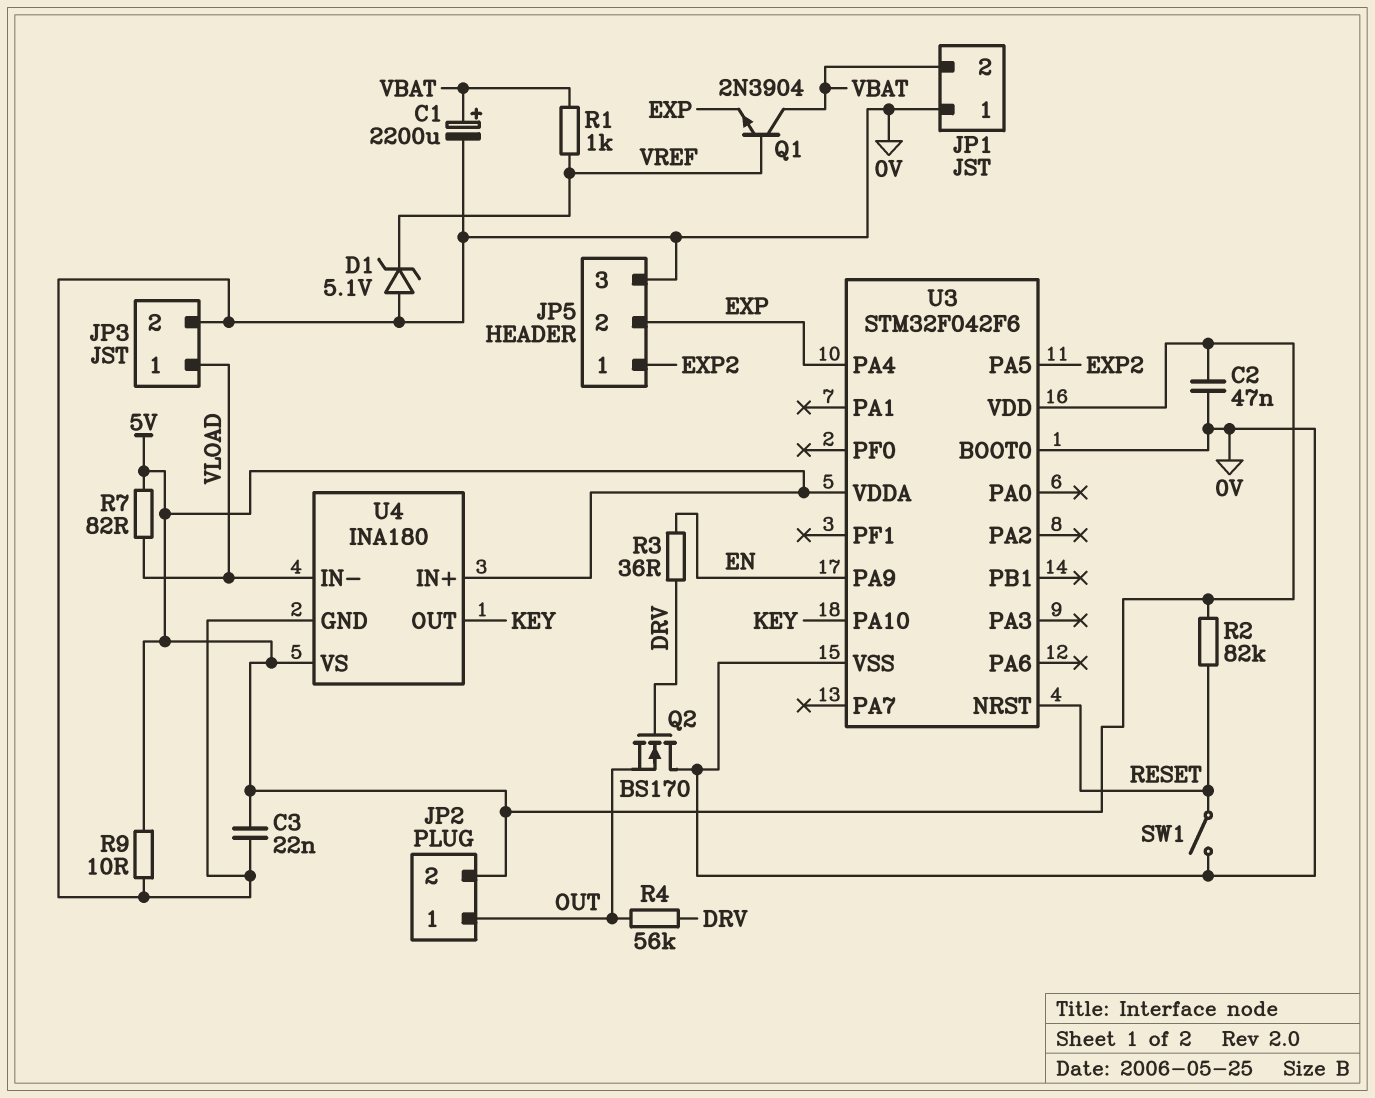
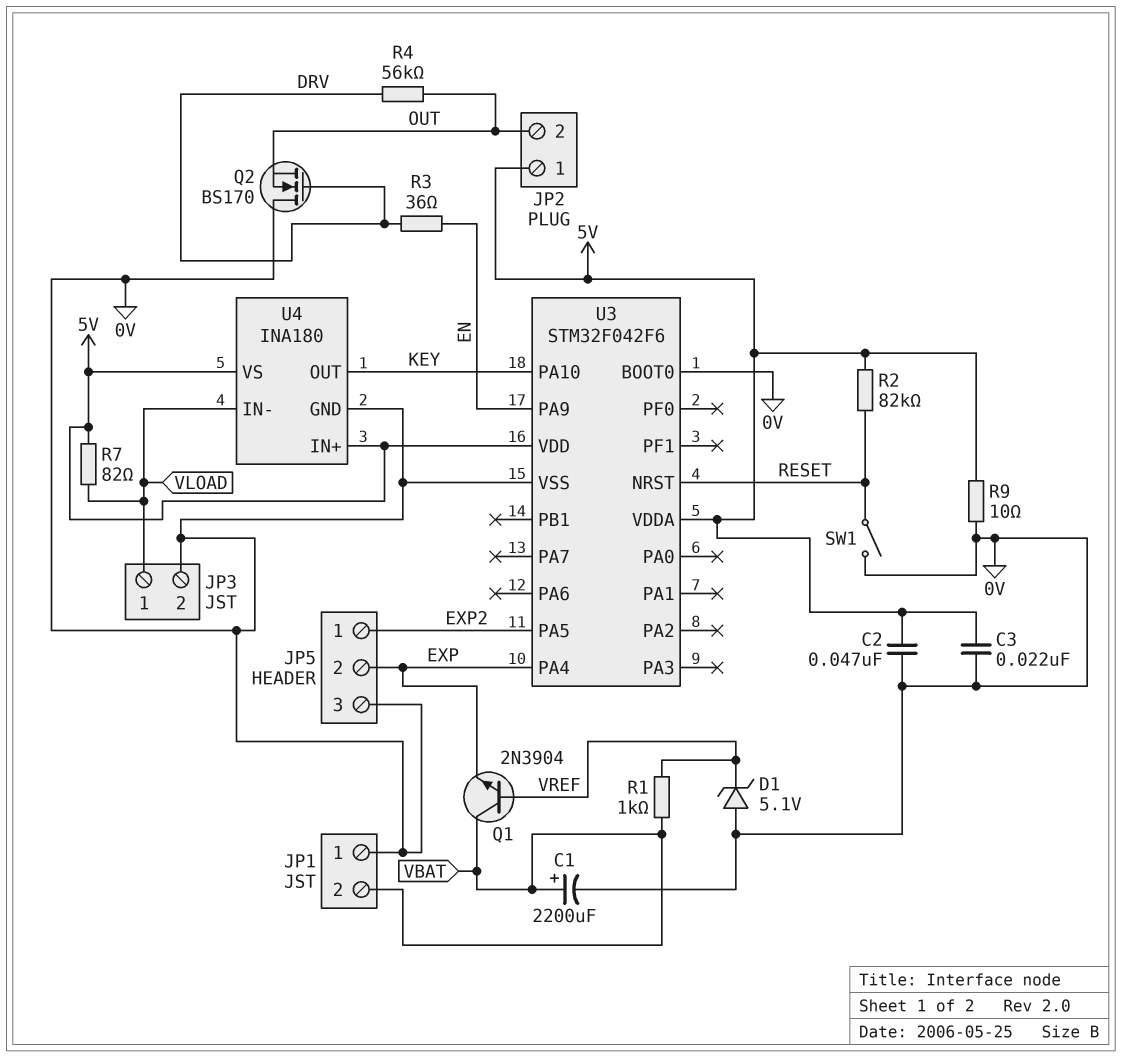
JP2 pin 1: OUT -> 5V
JP2 pin 2: 5V -> OUT

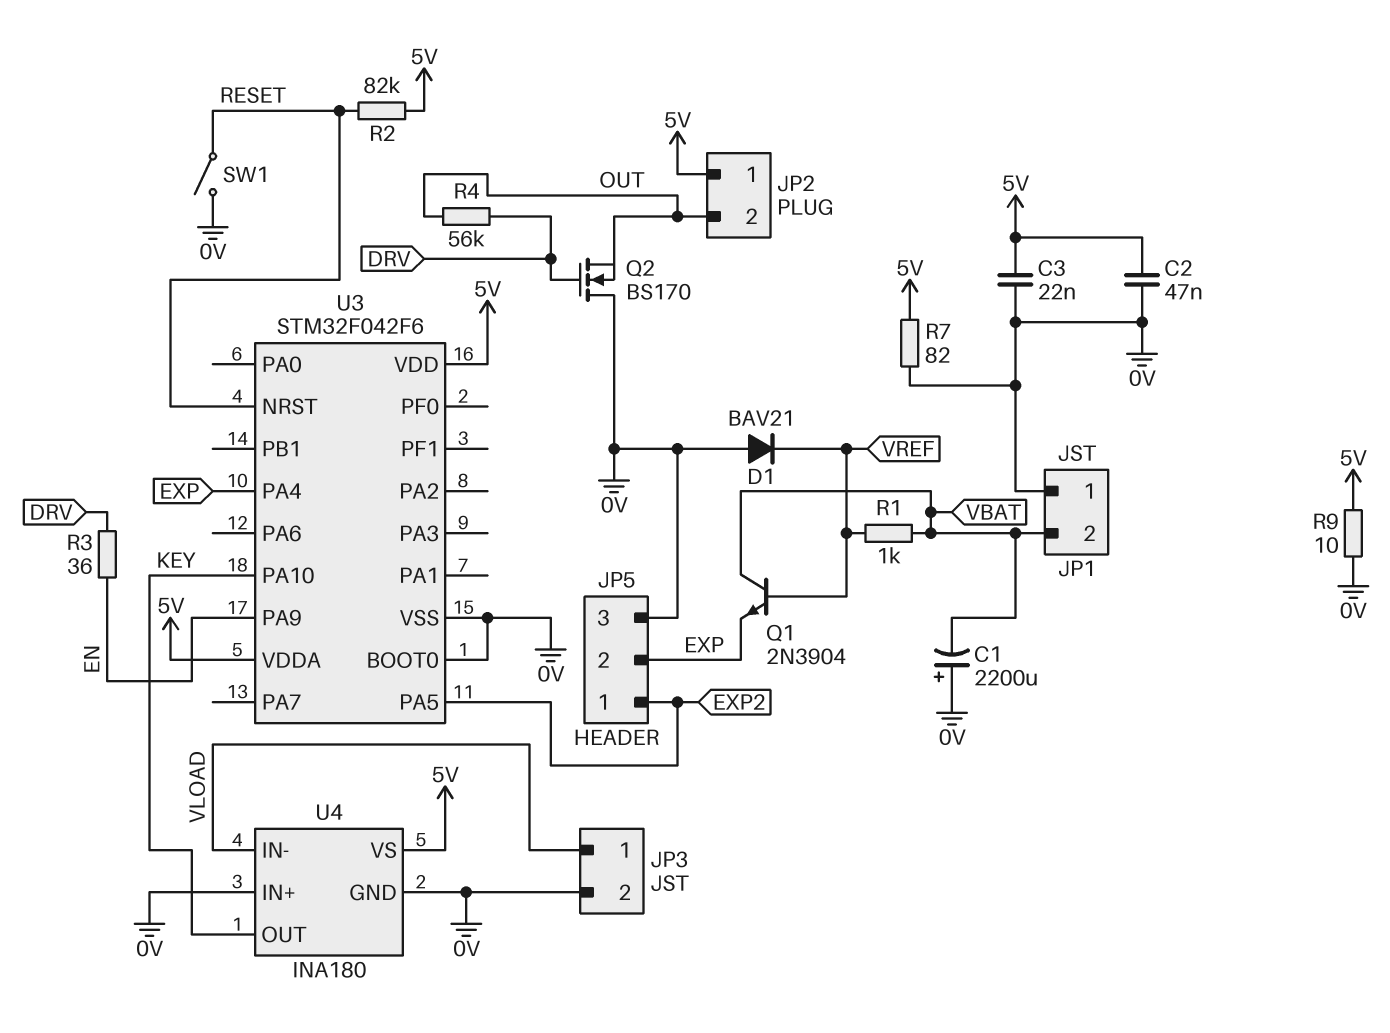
C1: 2200uF (plus VBAT, minus 0V) -> 2200uF (plus 0V, minus VBAT)
D1: zener 5.1V (A 0V, K VREF) -> diode BAV21 (A 0V, K VREF)
R7: 82 (5V, VLOAD) -> 82 (0V, 5V)
U4 pin IN+: 5V -> 0V

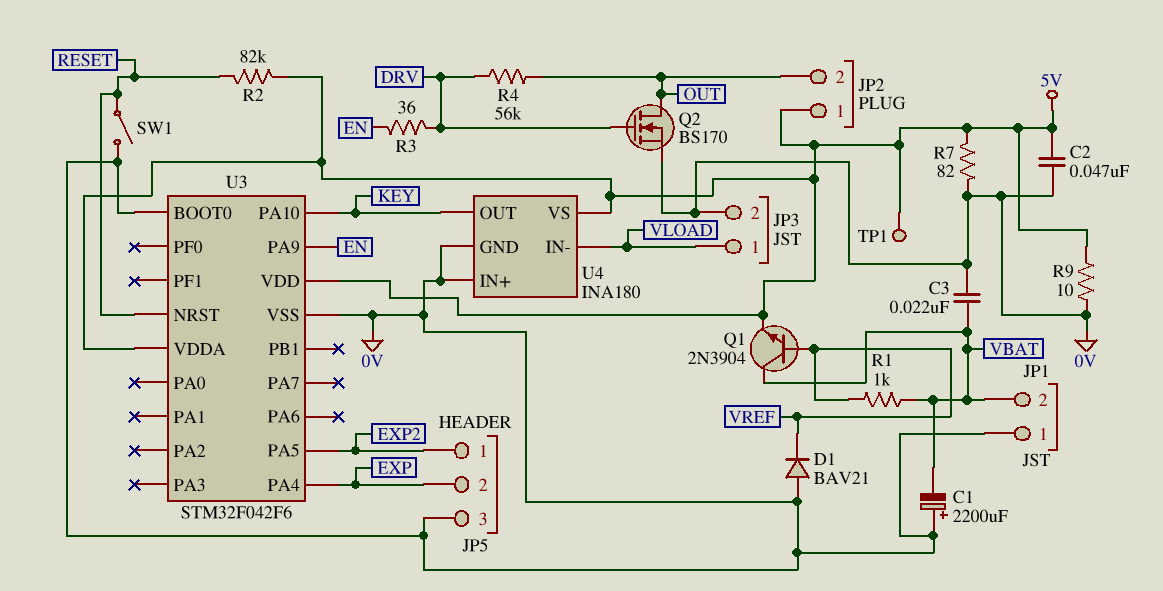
C3: 22nF (0V, 5V) -> 22nF (0V, VBAT)
Q1: NPN 2N3904 (B VREF, C VBAT, E EXP) -> NPN 2N3904 (B VREF, C VBAT, E 5V)
Q2: NMOS BS170 (G DRV, D 0V, S OUT) -> NMOS BS170 (G DRV, D OUT, S 0V)
TP1: none -> test point (5V)

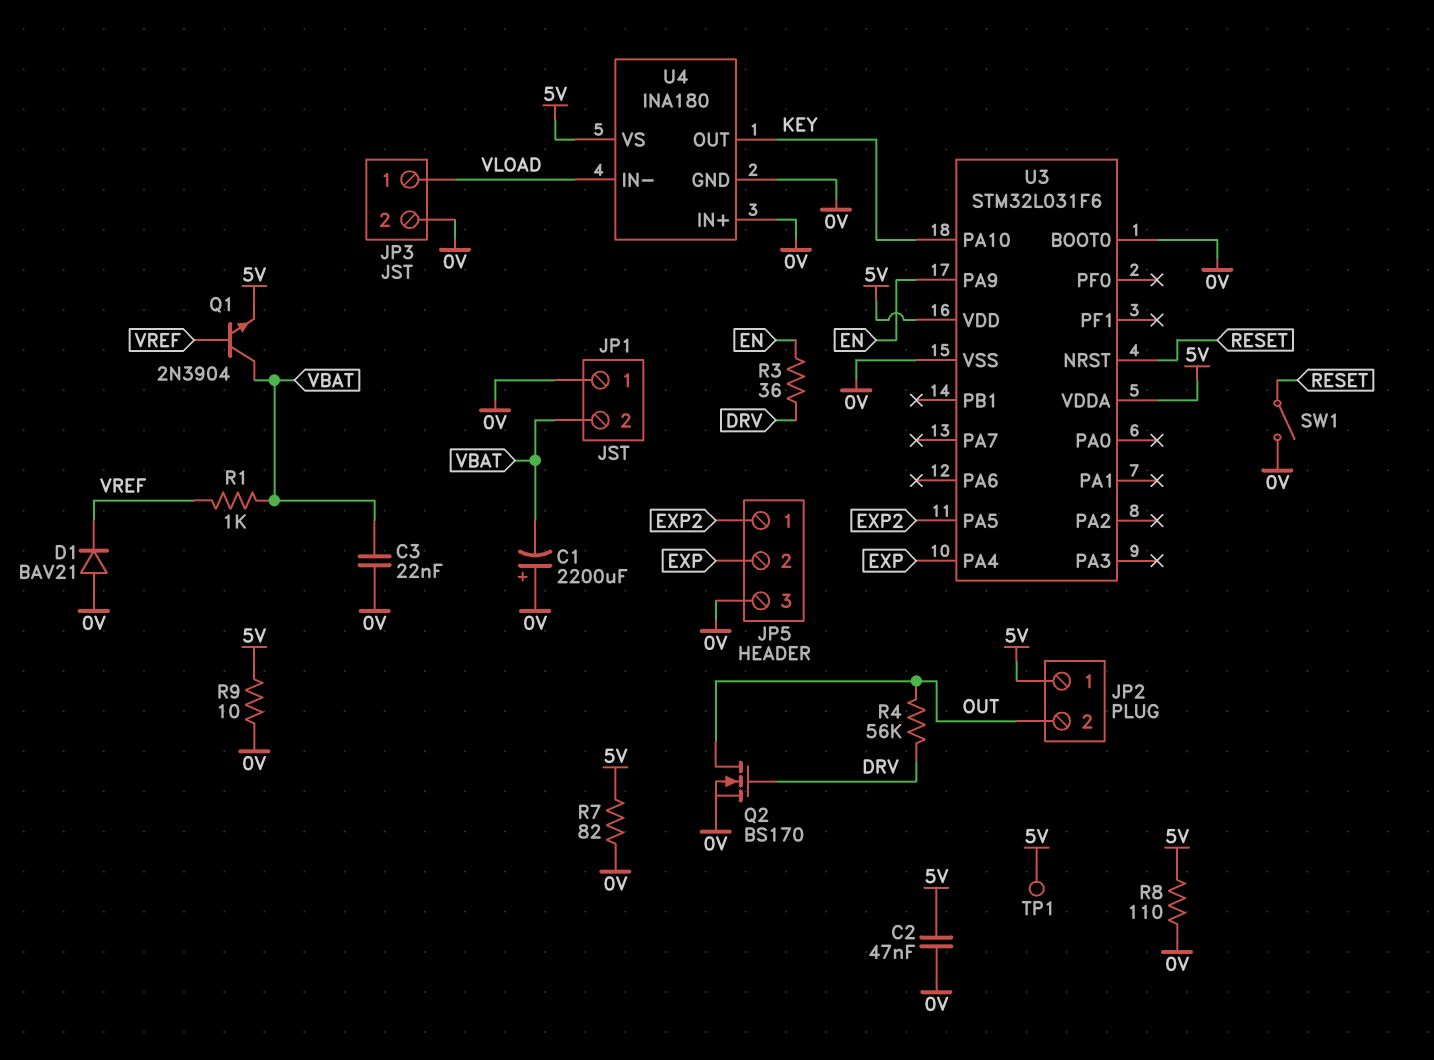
R2: 82k (5V, RESET) -> none
R8: none -> 110 (0V, 5V)
U3: STM32F042F6 -> STM32L031F6

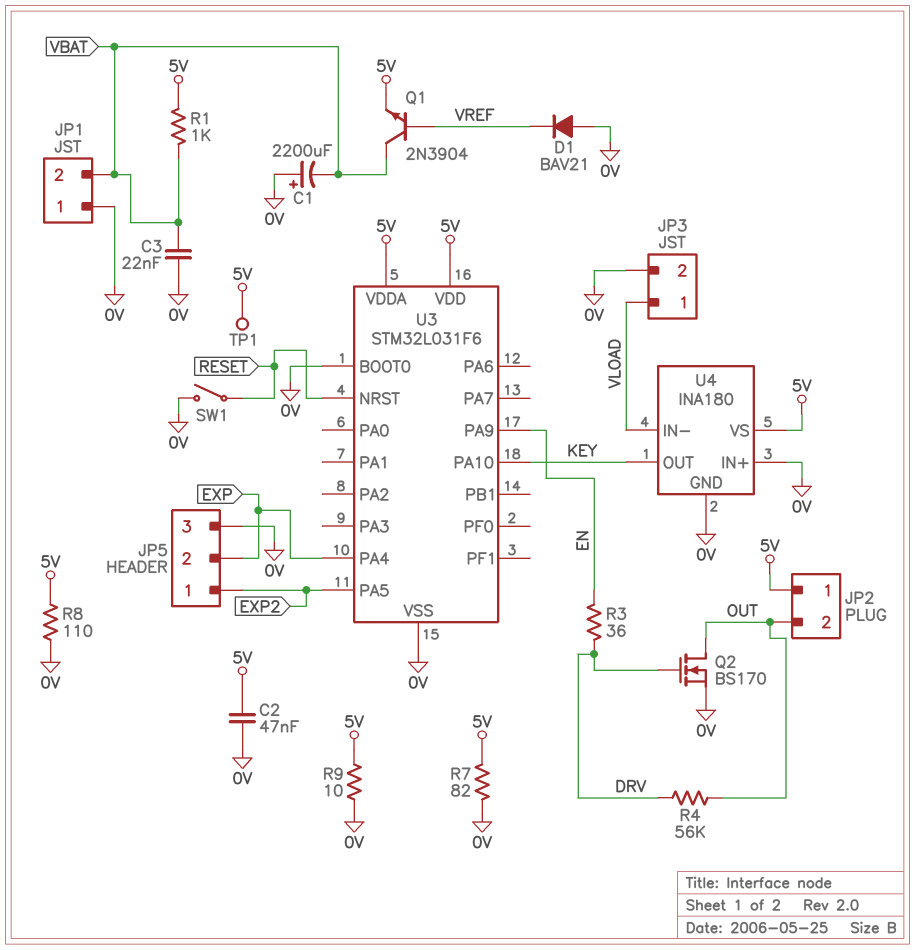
R1: 1k (VBAT, VREF) -> 1k (5V, VBAT)

